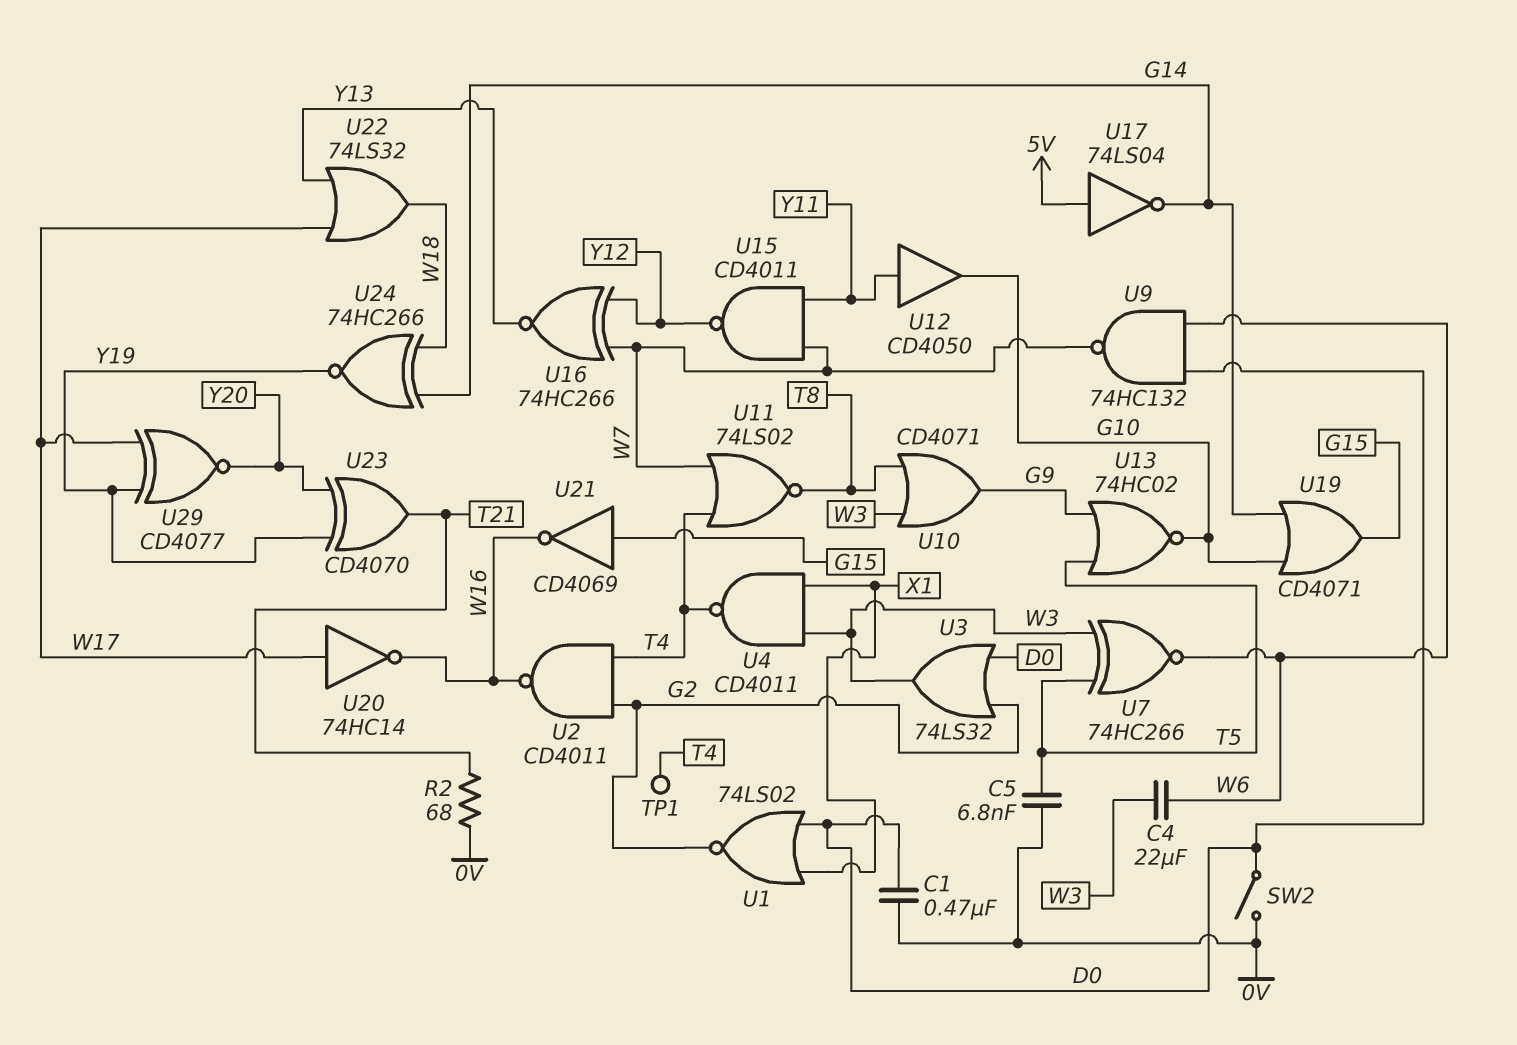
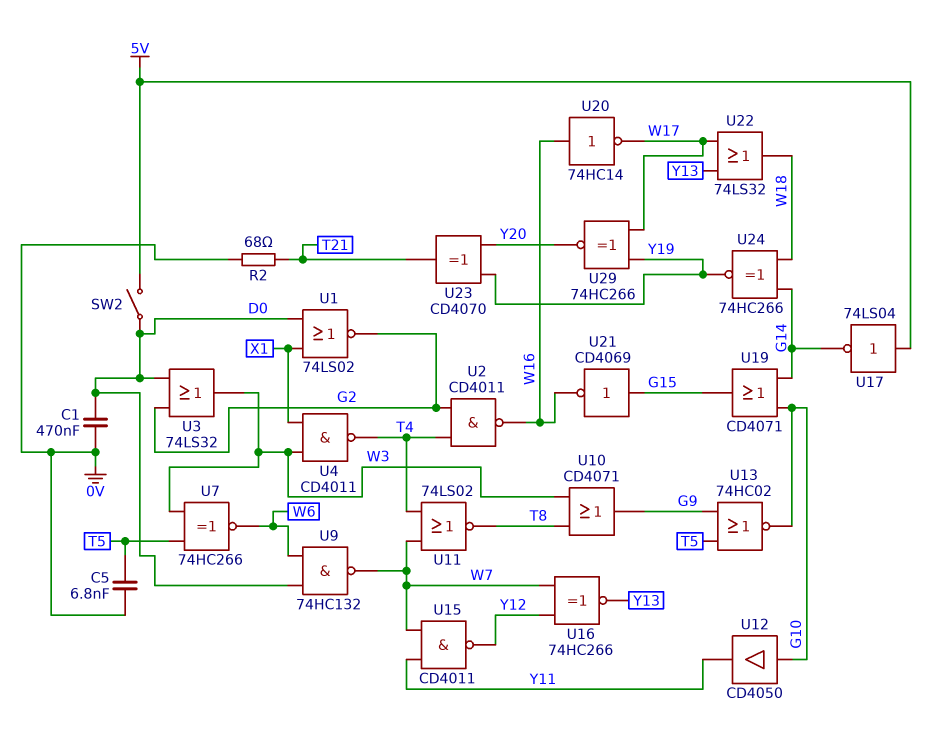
C4: 22uF (W3, W6) -> none
SW2: switch (0V, D0) -> switch (5V, D0)
TP1: test point (T4) -> none
U12: buffer CD4050 (in Y11, out G10) -> buffer CD4050 (in G10, out Y11)
U20: NOT 74HC14 (in W17, out W16) -> NOT 74HC14 (in W16, out W17)
U29: XNOR CD4077 (in W17, in Y19, out Y20) -> XNOR 74HC266 (in W17, in Y19, out Y20)

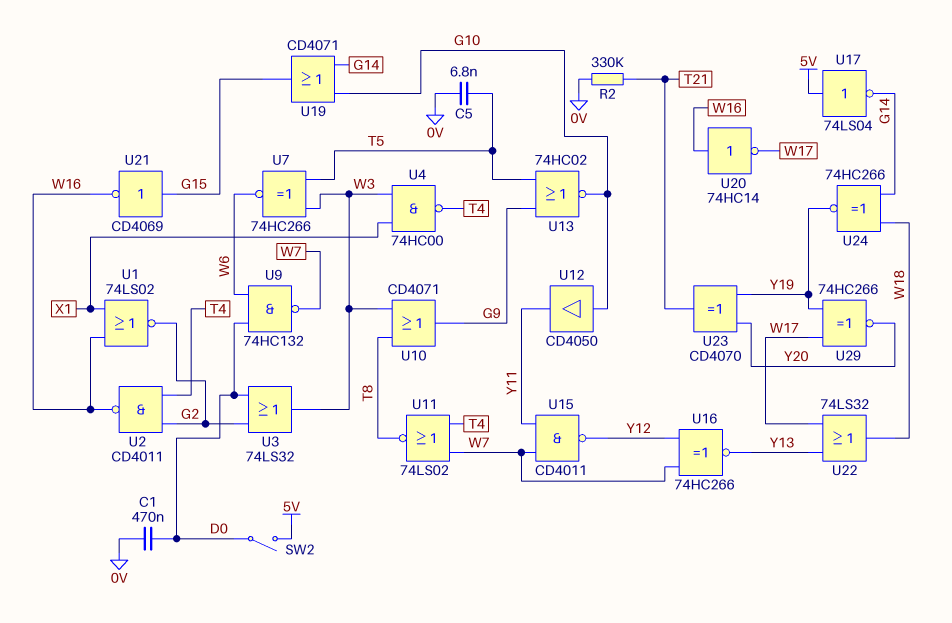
R2: 68 (0V, T21) -> 330k (0V, T21)
U1: NOR 74LS02 (in D0, in X1, out G2) -> NOR 74LS02 (in W16, in X1, out G2)
U4: NAND CD4011 (in W3, in X1, out T4) -> NAND 74HC00 (in W3, in X1, out T4)

